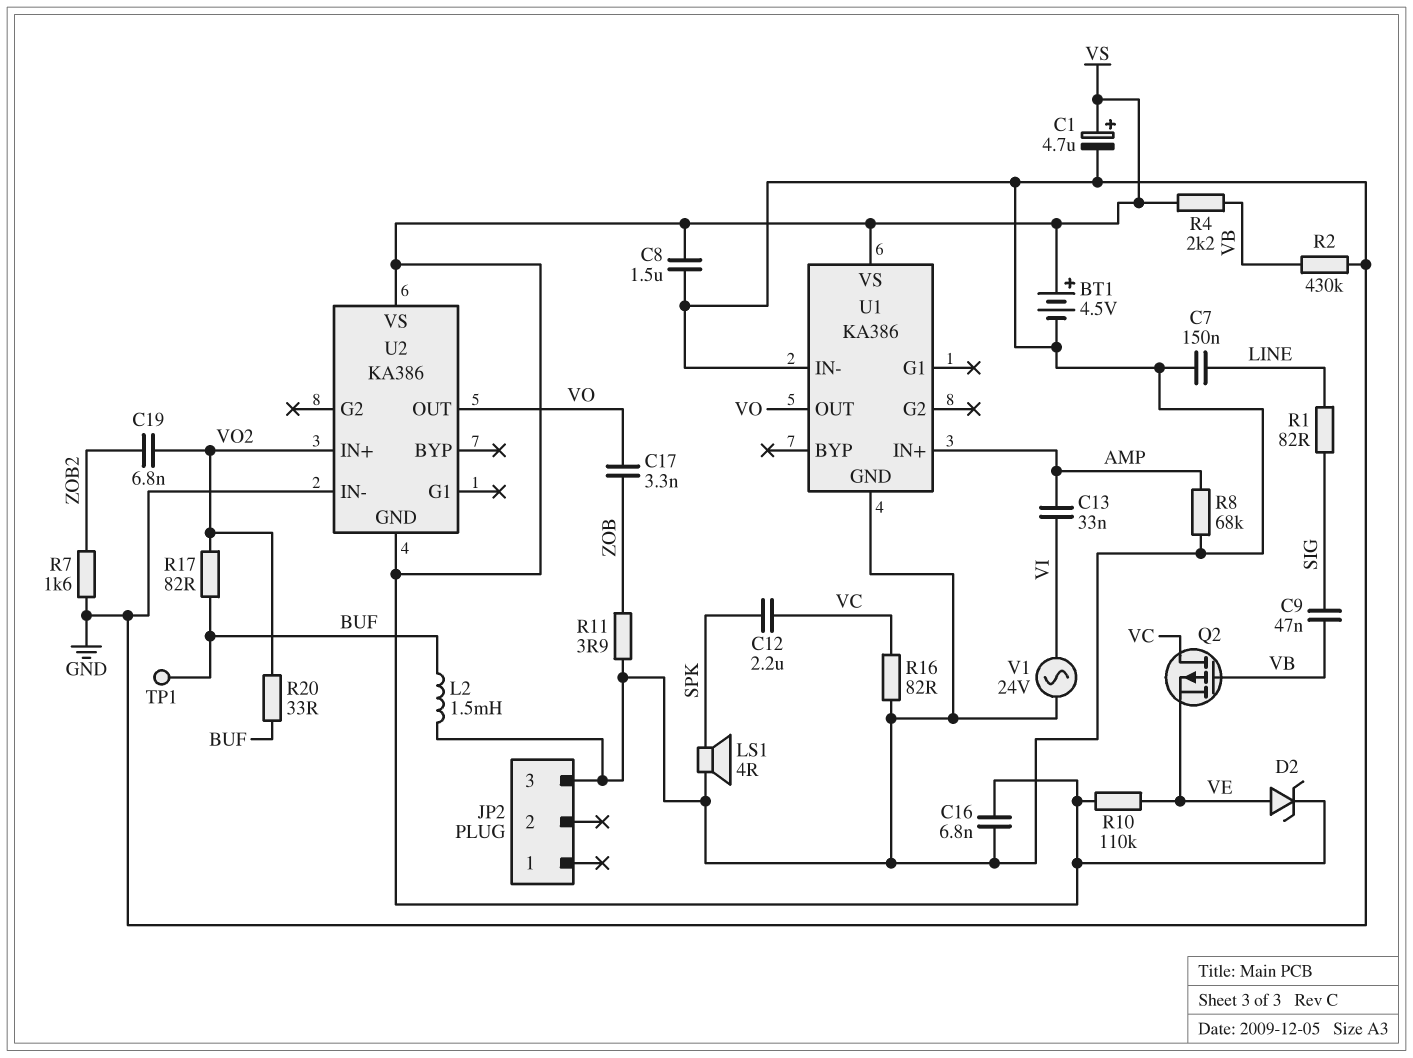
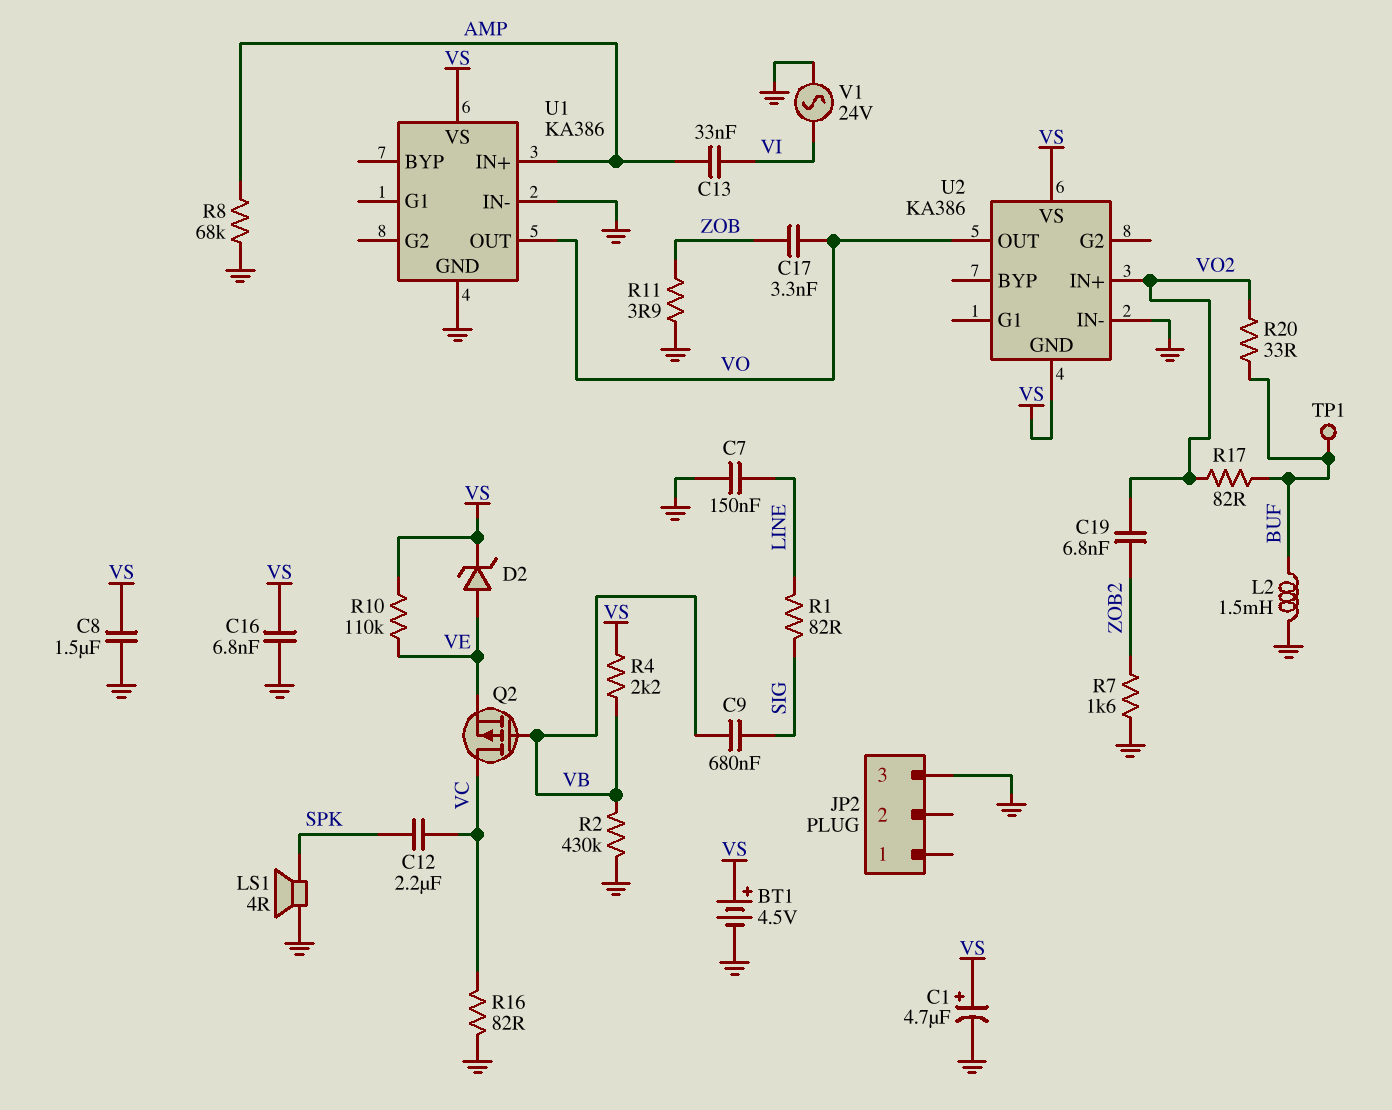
C9: 47nF (SIG, VB) -> 680nF (SIG, VB)

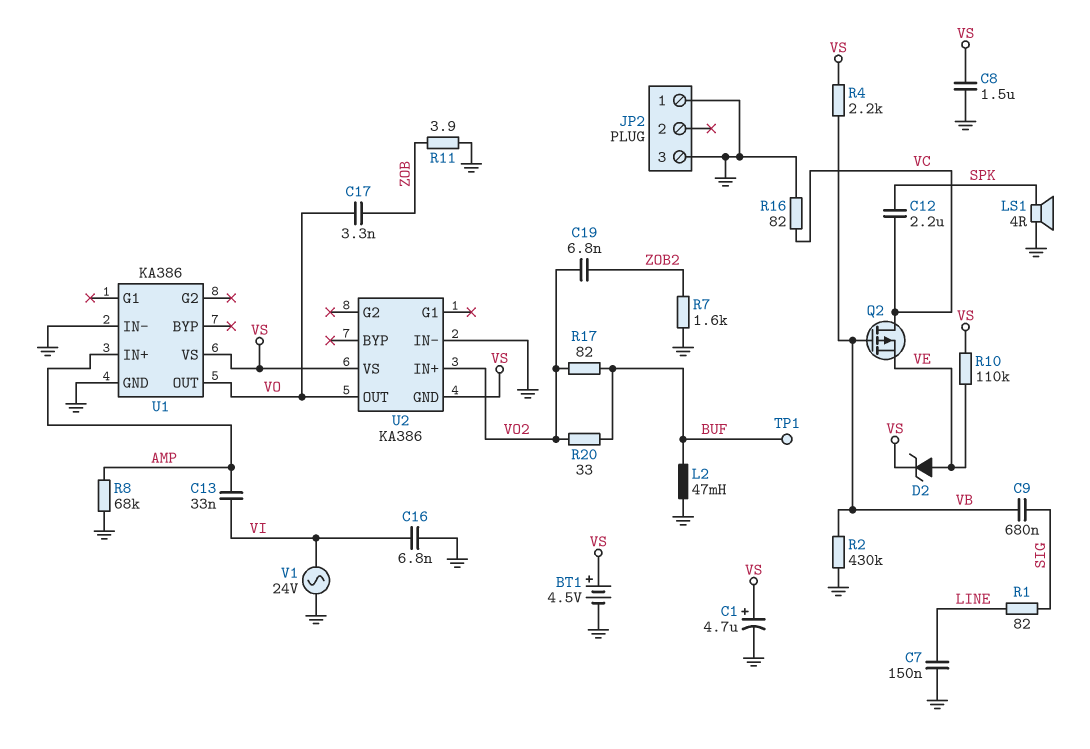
C16: 6.8nF (GND, VS) -> 6.8nF (GND, VI)
JP2 pin 1: none -> GND
L2: 1.5mH (BUF, GND) -> 47mH (BUF, GND)

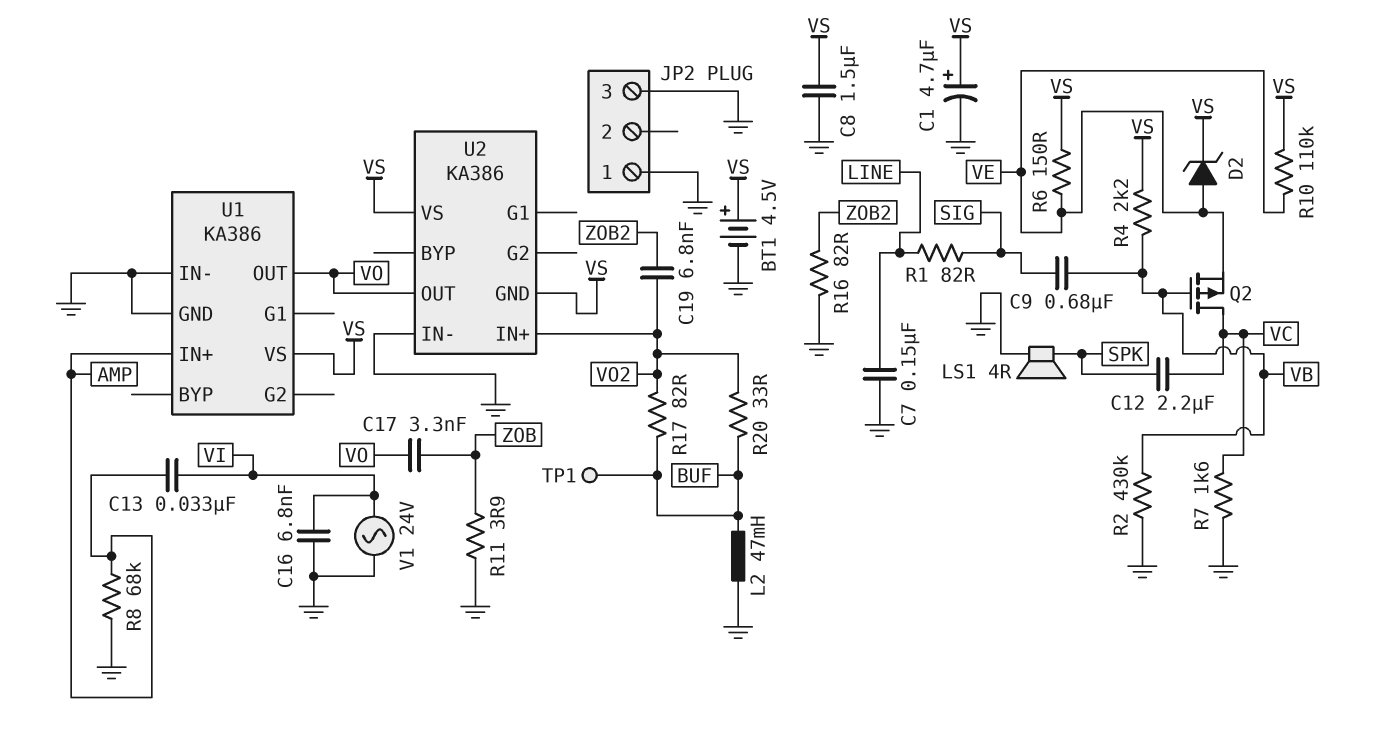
R6: none -> 150 (VE, VS)
R7: 1.6k (GND, ZOB2) -> 1.6k (GND, VC)
R16: 82 (GND, VC) -> 82 (GND, ZOB2)

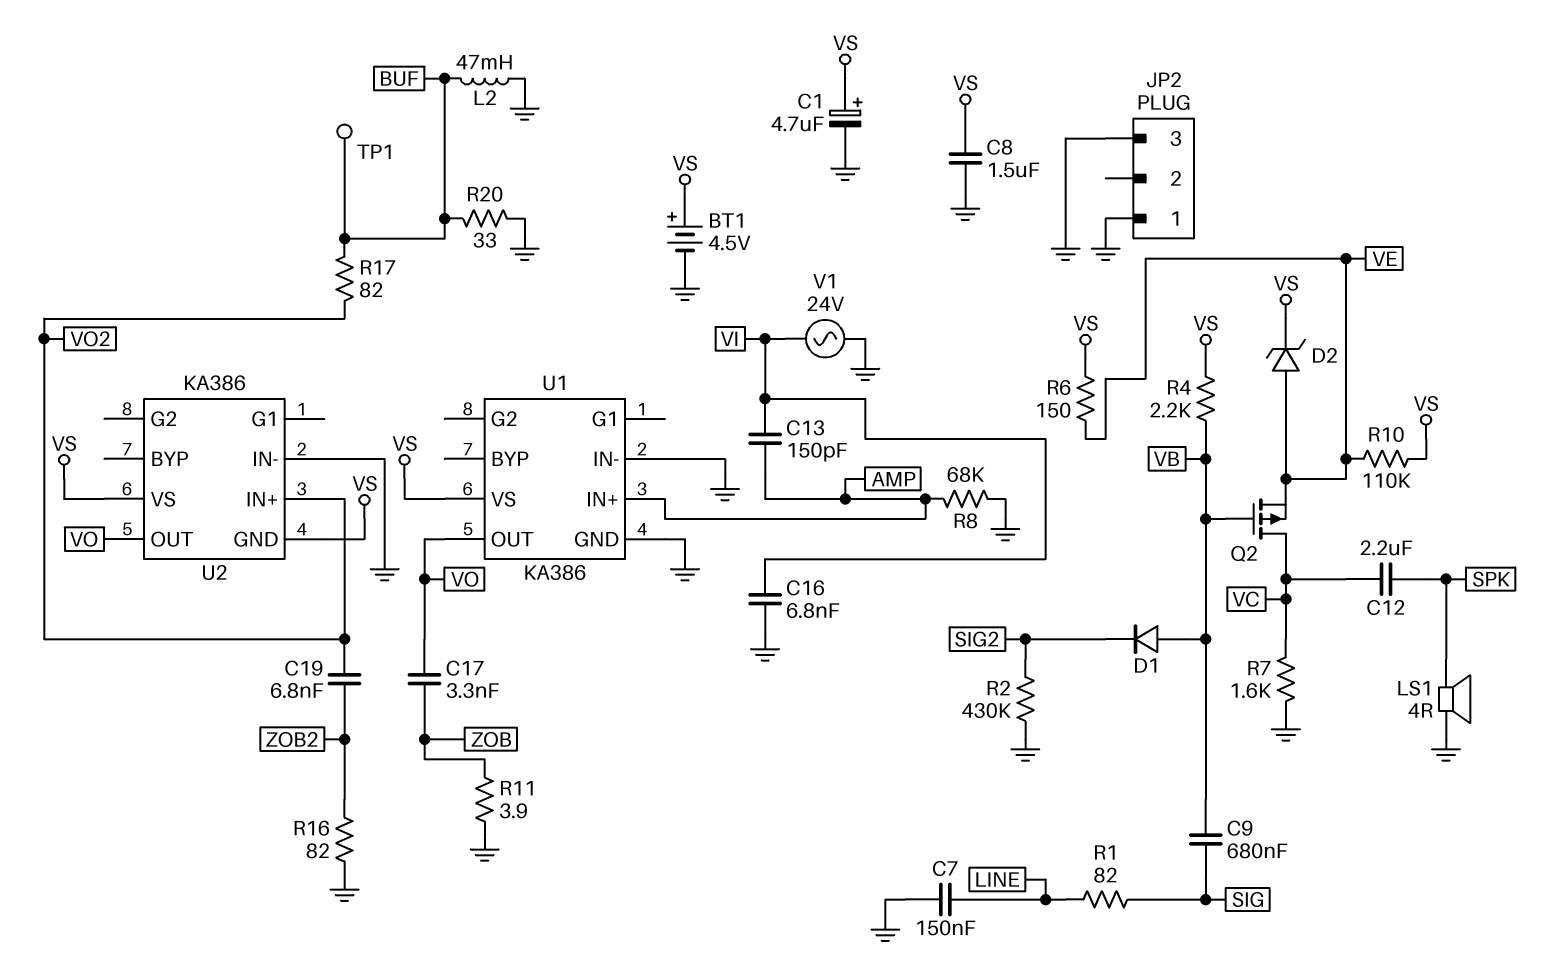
C13: 33nF (AMP, VI) -> 150pF (AMP, VI)
D1: none -> diode (A VB, K SIG2)
R2: 430k (GND, VB) -> 430k (GND, SIG2)
R20: 33 (BUF, VO2) -> 33 (BUF, GND)

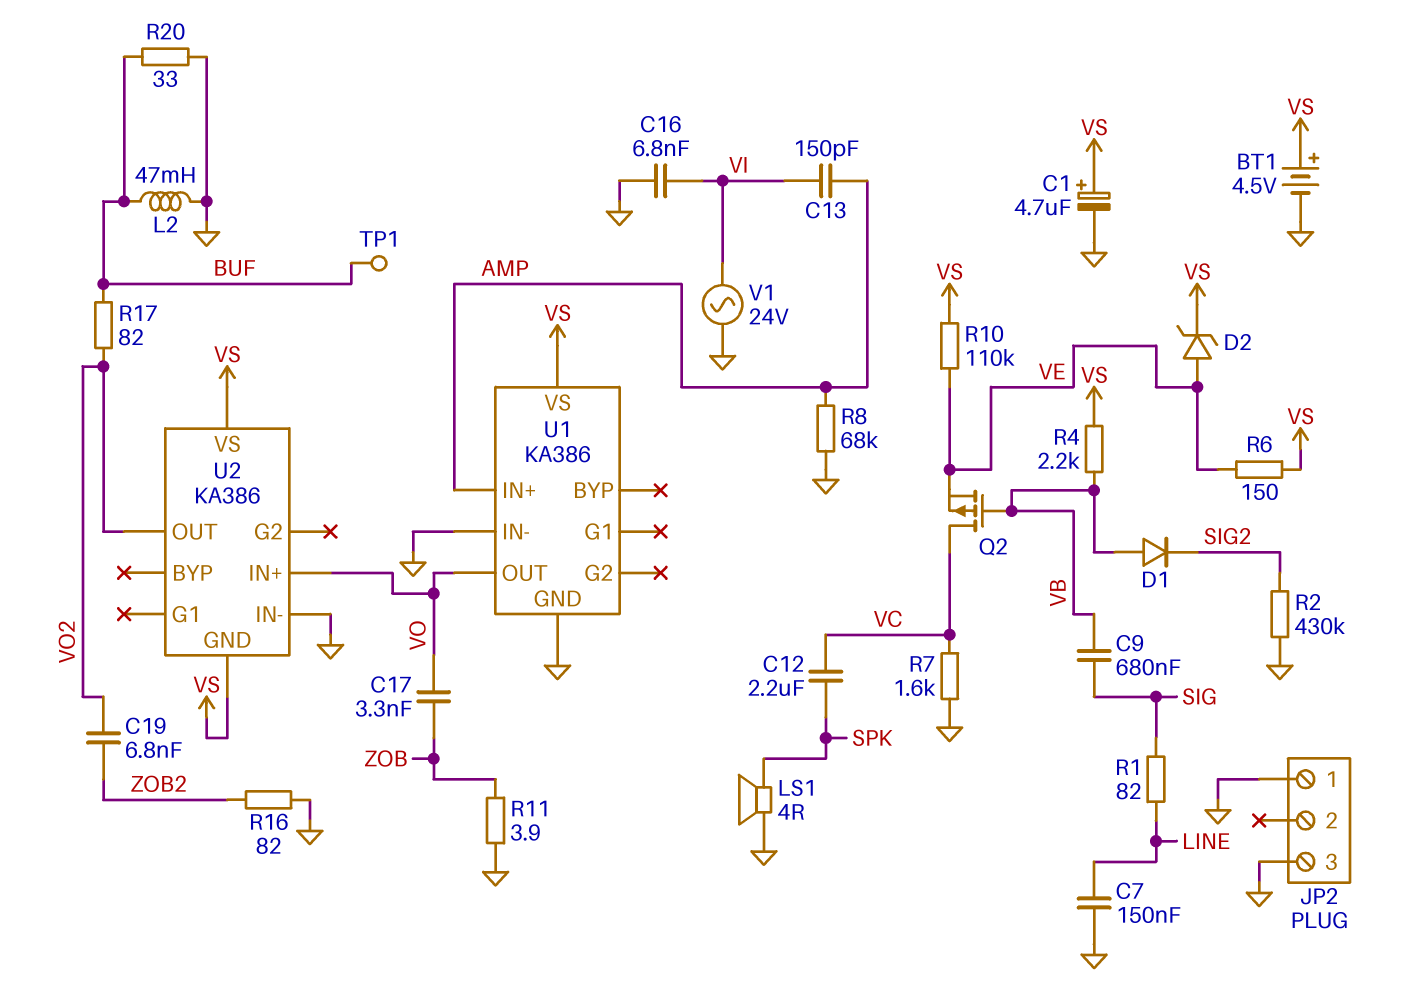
C8: 1.5uF (GND, VS) -> none
U2 pin IN+: VO2 -> VO
U2 pin OUT: VO -> VO2

